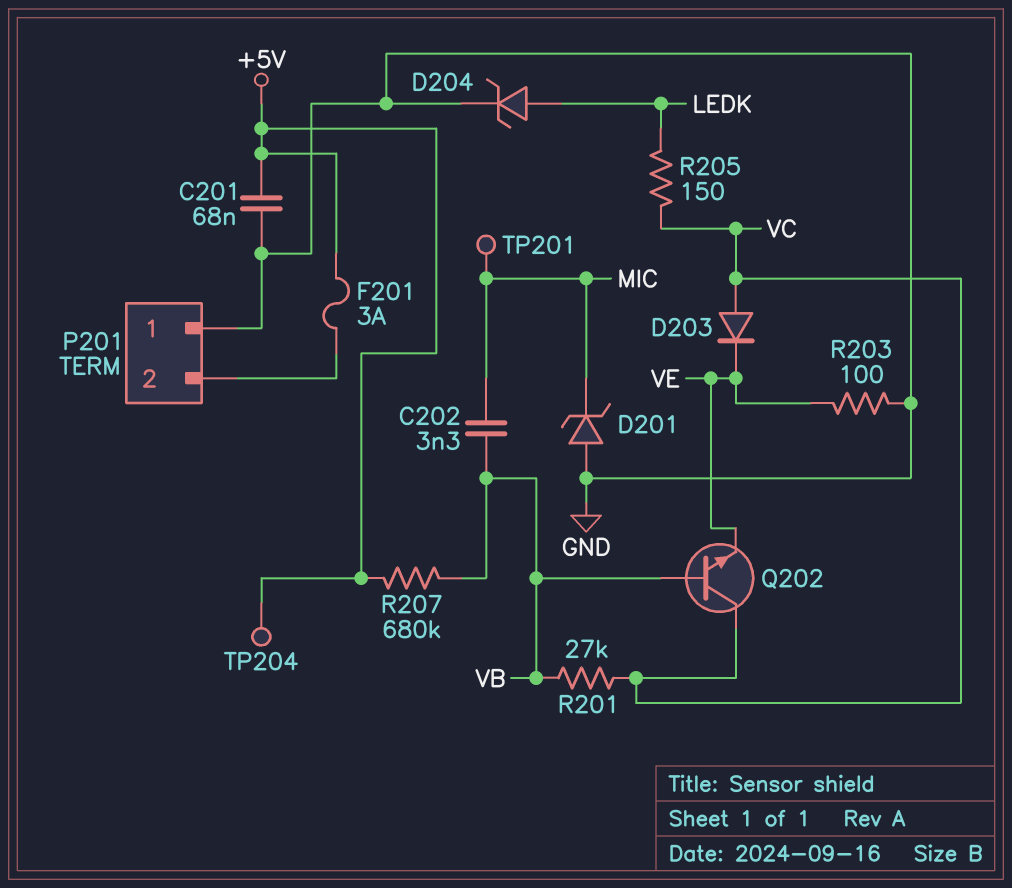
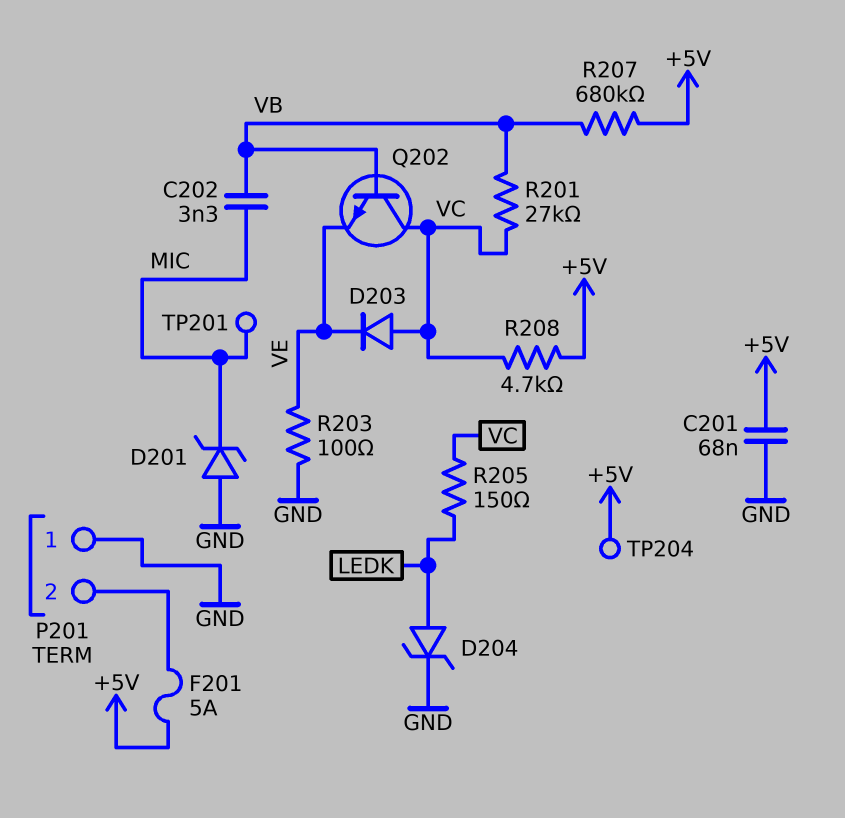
F201: 3A (+5V, P201/2) -> 5A (+5V, P201/2)
R208: none -> 4.7k (+5V, VC)

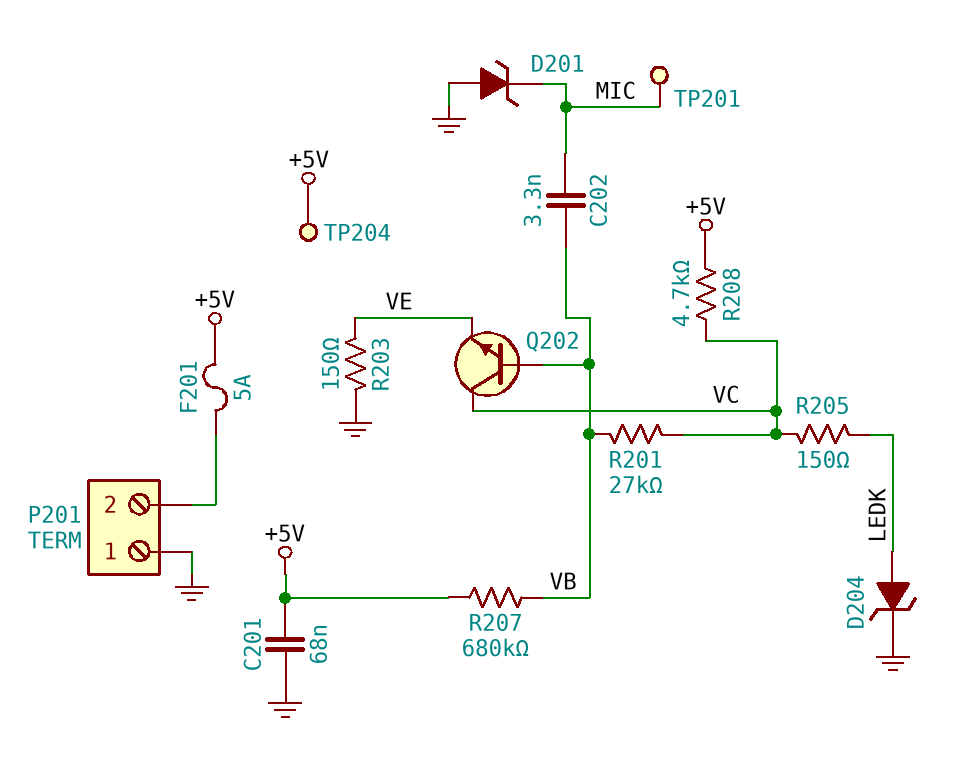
D203: diode (A VC, K VE) -> none
R203: 100 (GND, VE) -> 150 (GND, VE)

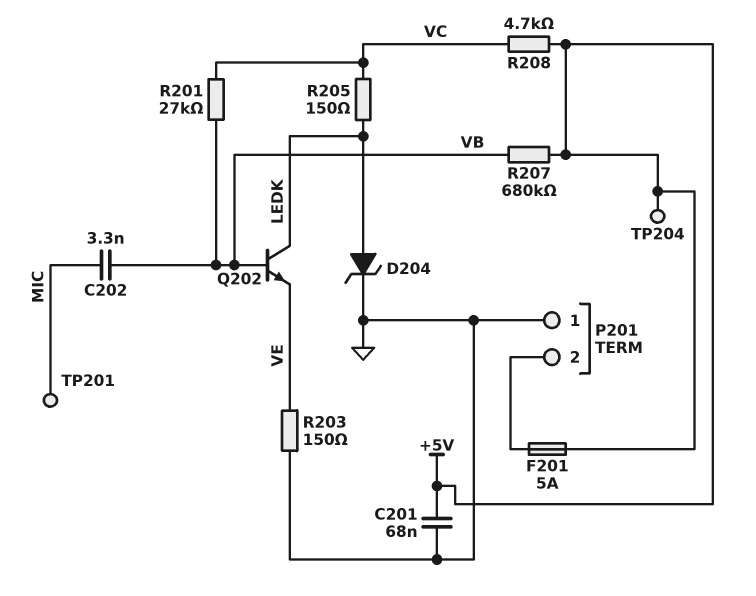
D201: zener (A GND, K MIC) -> none
Q202: NPN (B VB, C VC, E VE) -> NPN (B VB, C LEDK, E VE)

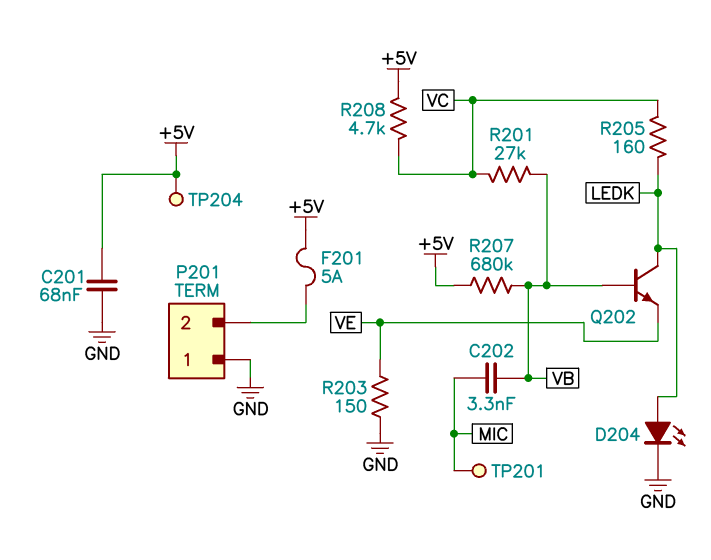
D204: zener (A LEDK, K GND) -> LED (A LEDK, K GND)
R205: 150 (LEDK, VC) -> 160 (LEDK, VC)

